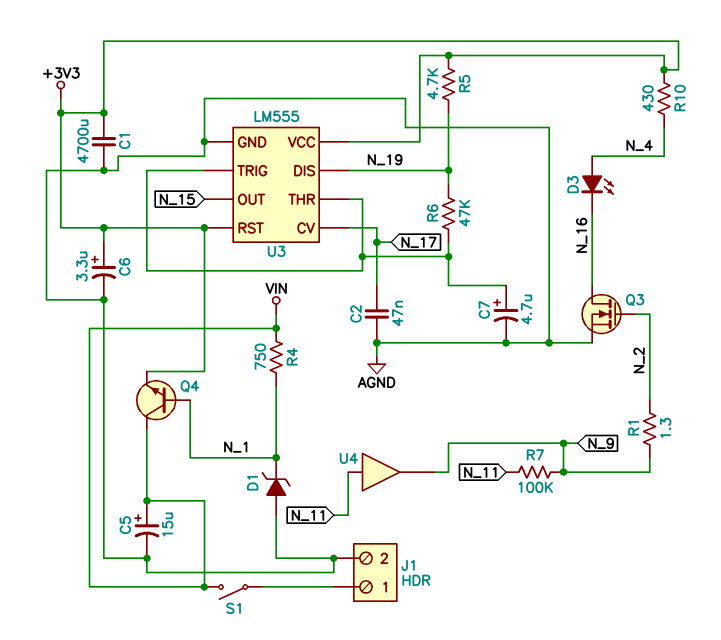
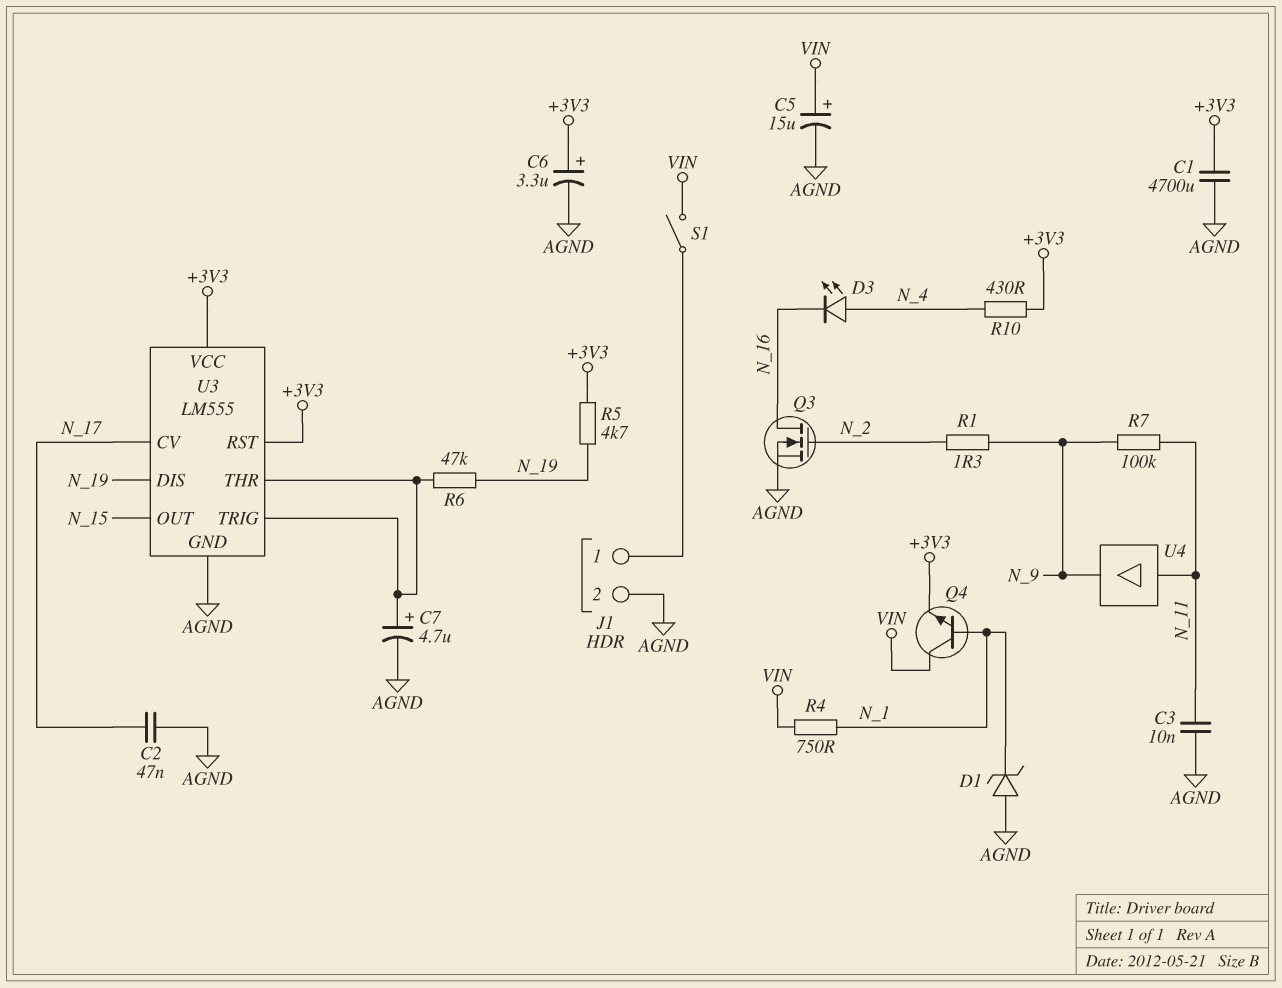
C3: none -> 10nF (AGND, N_11)

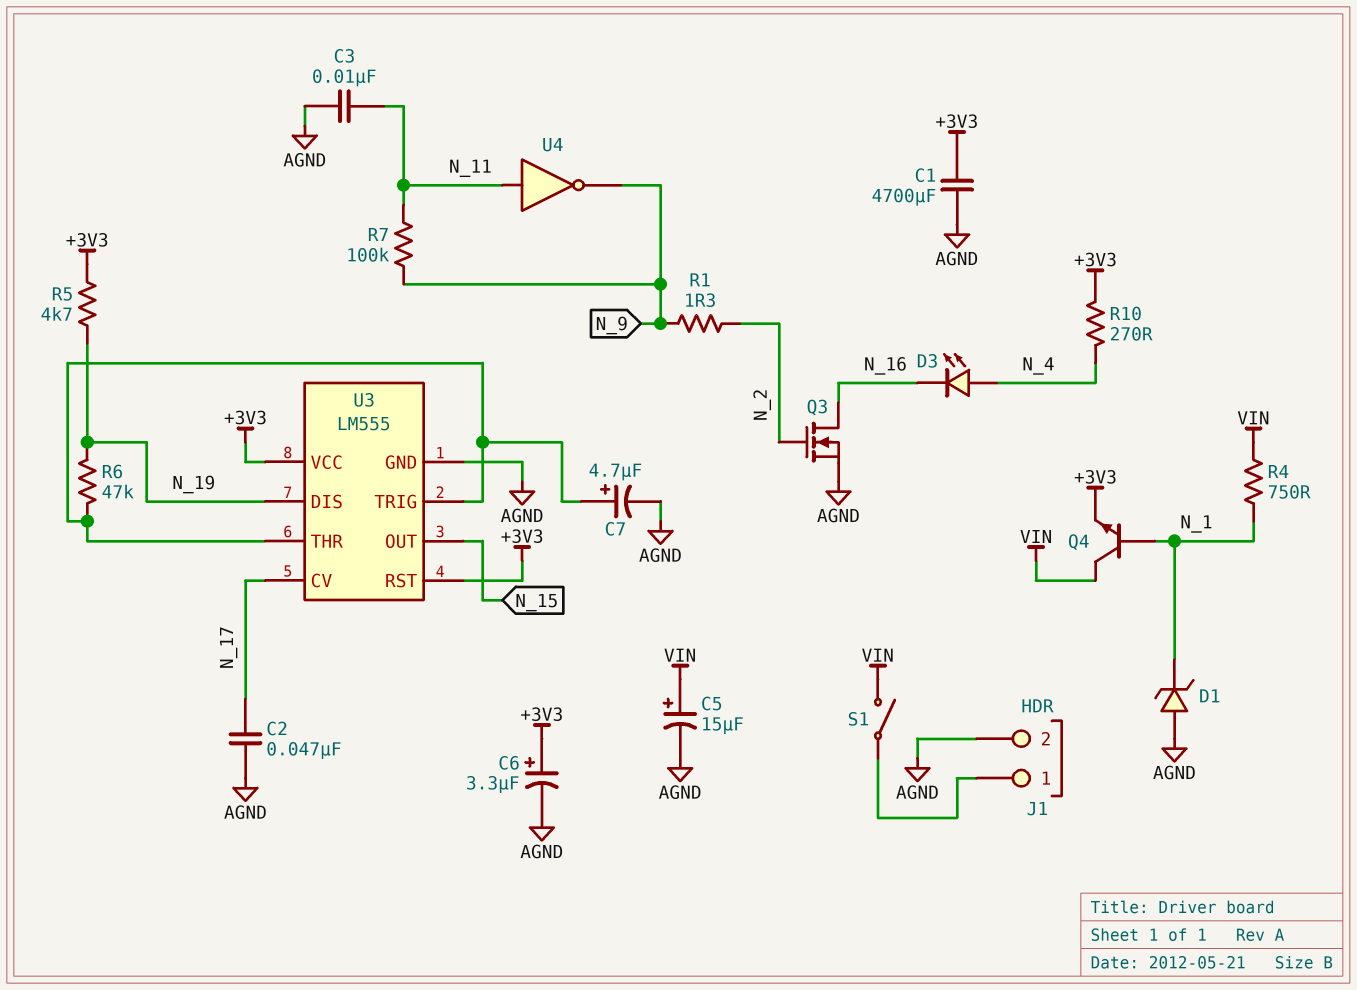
R10: 430 (+3V3, N_4) -> 270 (+3V3, N_4)
U4: buffer (in N_11, out N_9) -> NOT (in N_11, out N_9)

